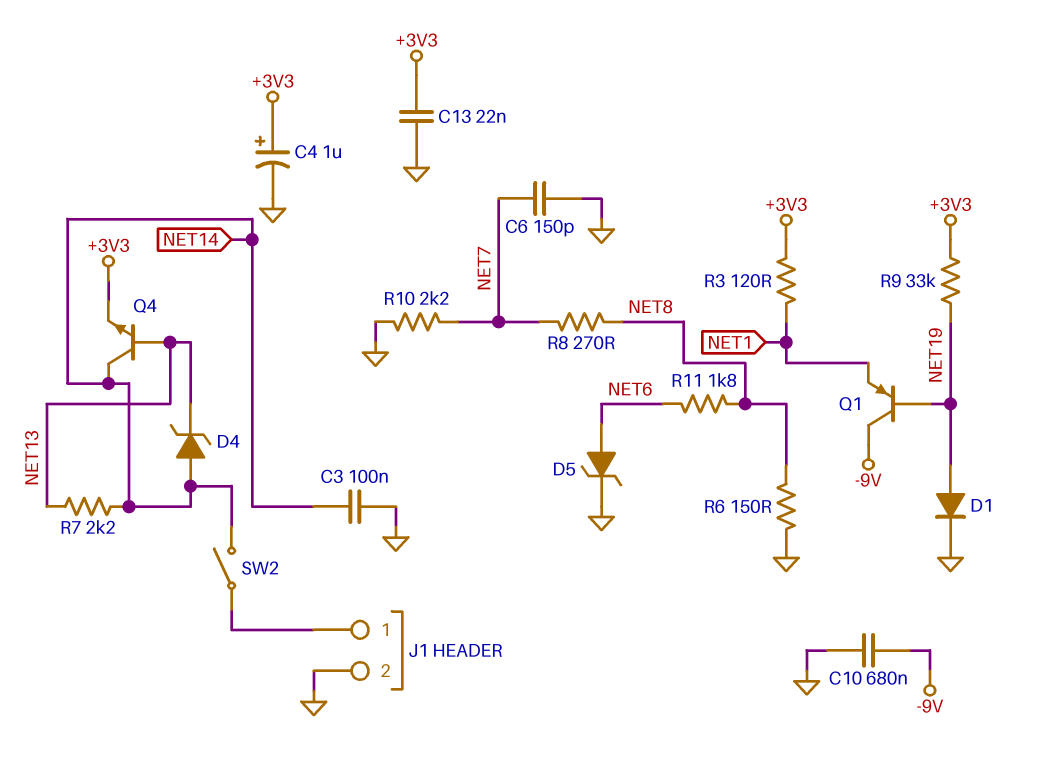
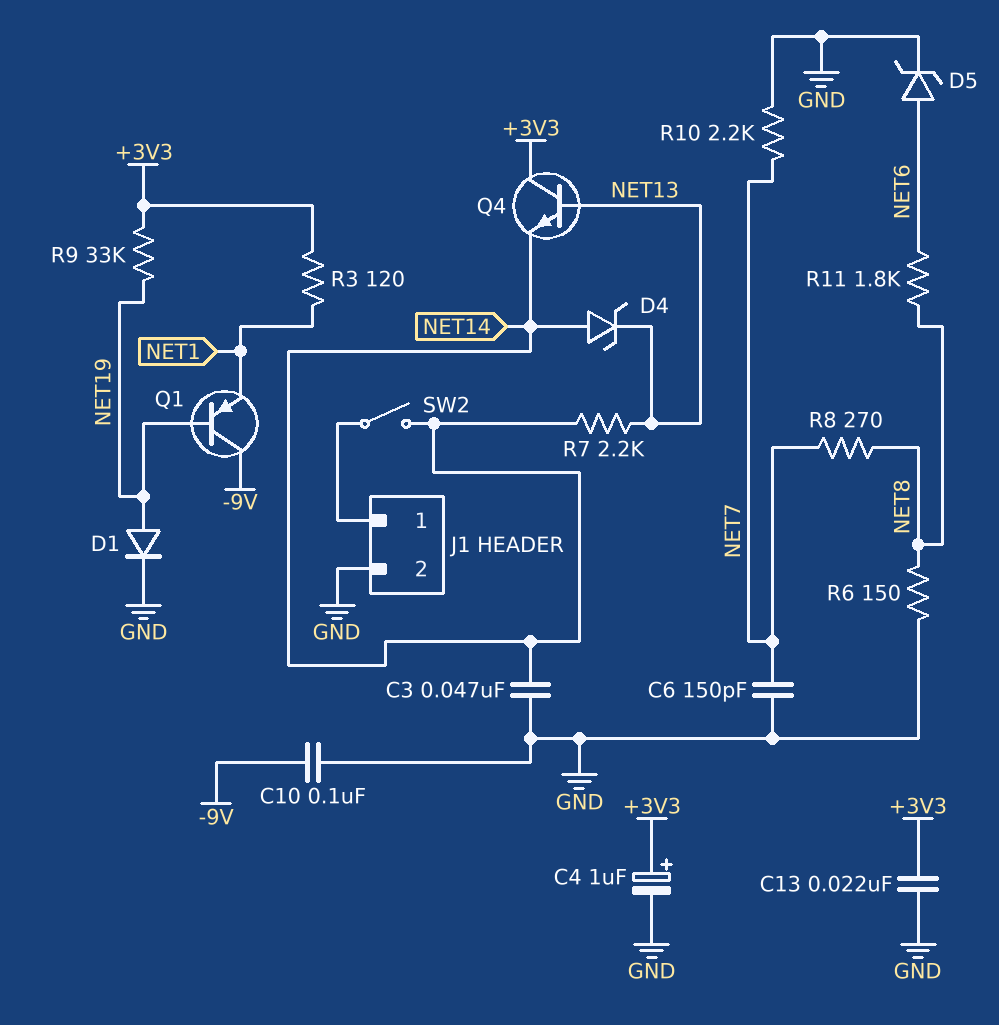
C3: 100nF (GND, NET14) -> 47nF (GND, NET14)
C10: 680nF (-9V, GND) -> 100nF (-9V, GND)
Q4: NPN (B NET13, C NET14, E +3V3) -> NPN (B NET13, C +3V3, E NET14)

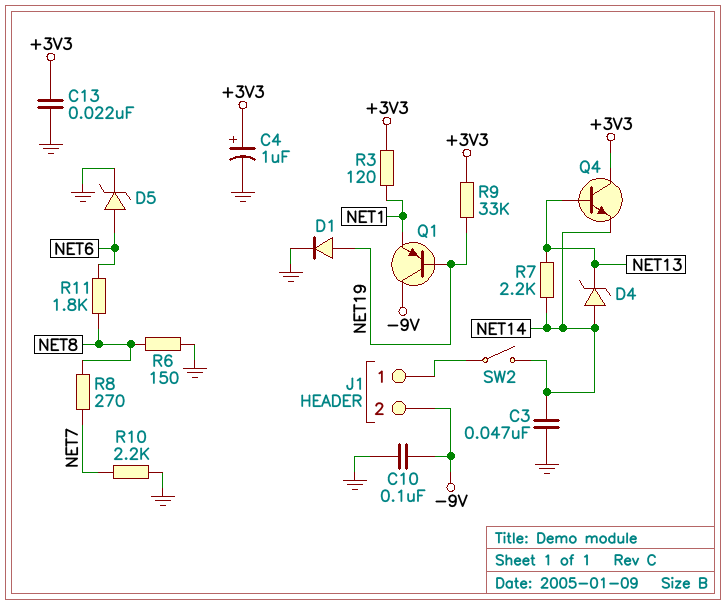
C6: 150pF (GND, NET7) -> none
J1 pin 2: GND -> -9V

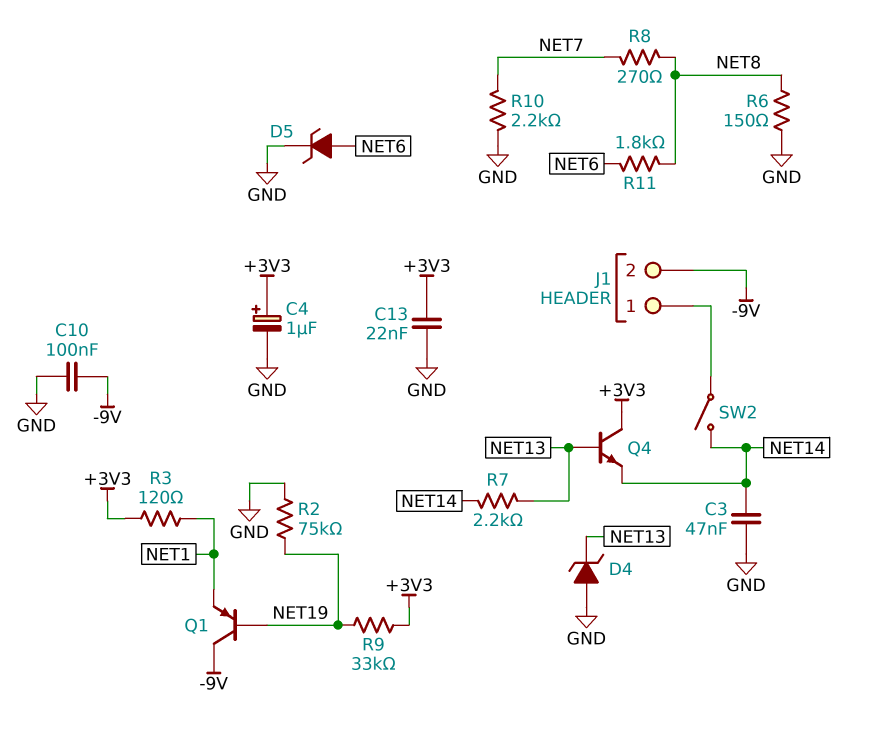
D1: diode (A NET19, K GND) -> none
D4: zener (A NET14, K NET13) -> zener (A GND, K NET13)
R2: none -> 75k (GND, NET19)

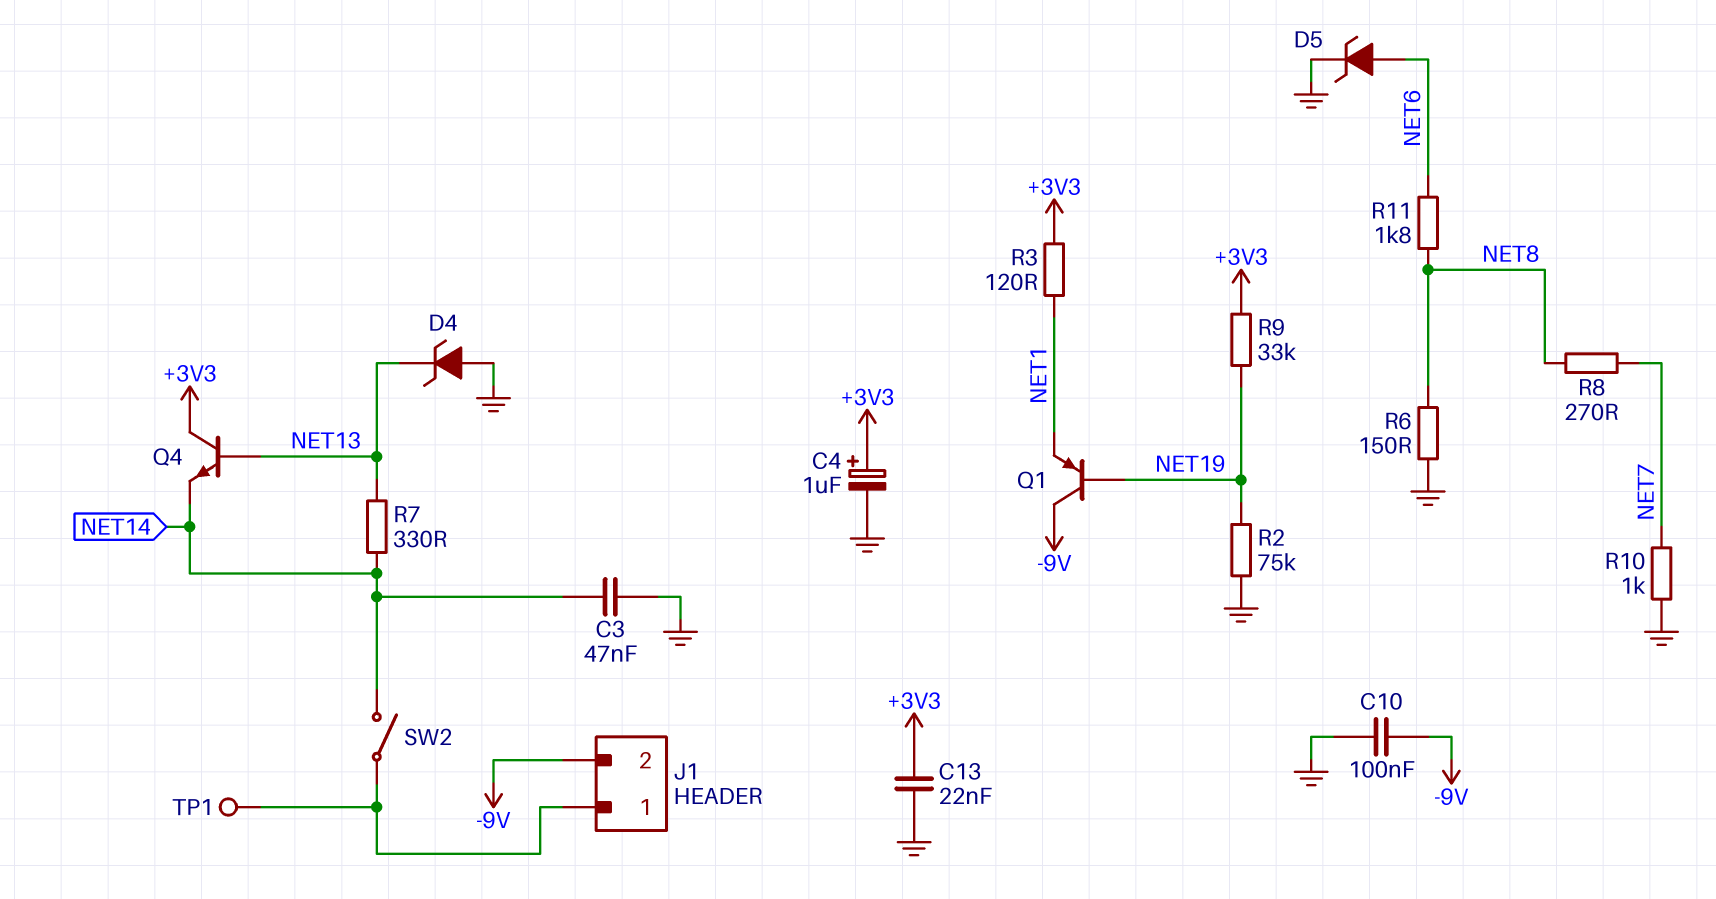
R7: 2.2k (NET13, NET14) -> 330 (NET13, NET14)
R10: 2.2k (GND, NET7) -> 1k (GND, NET7)
TP1: none -> test point (J1/1)

